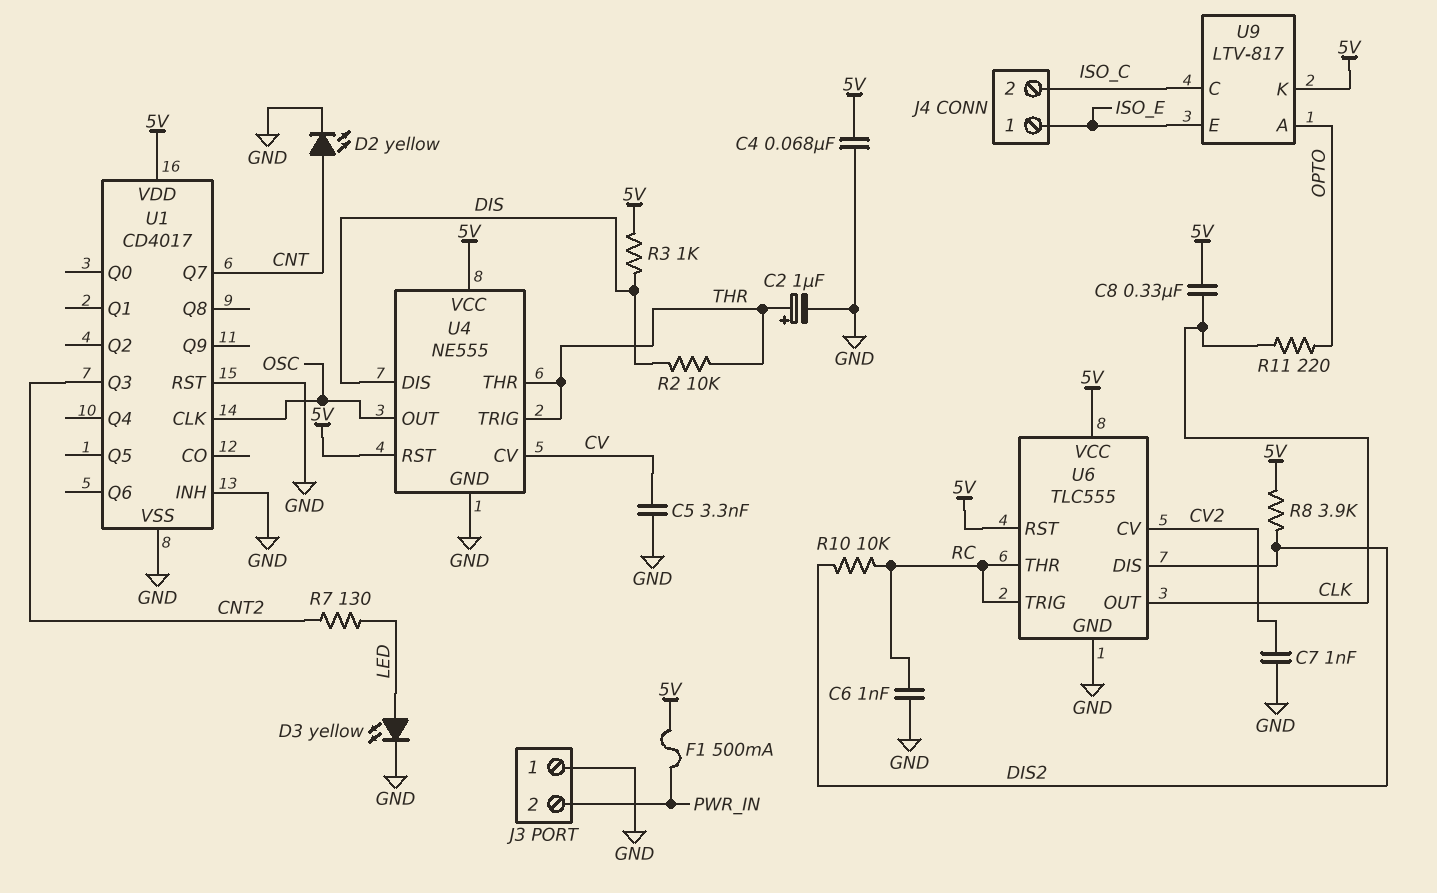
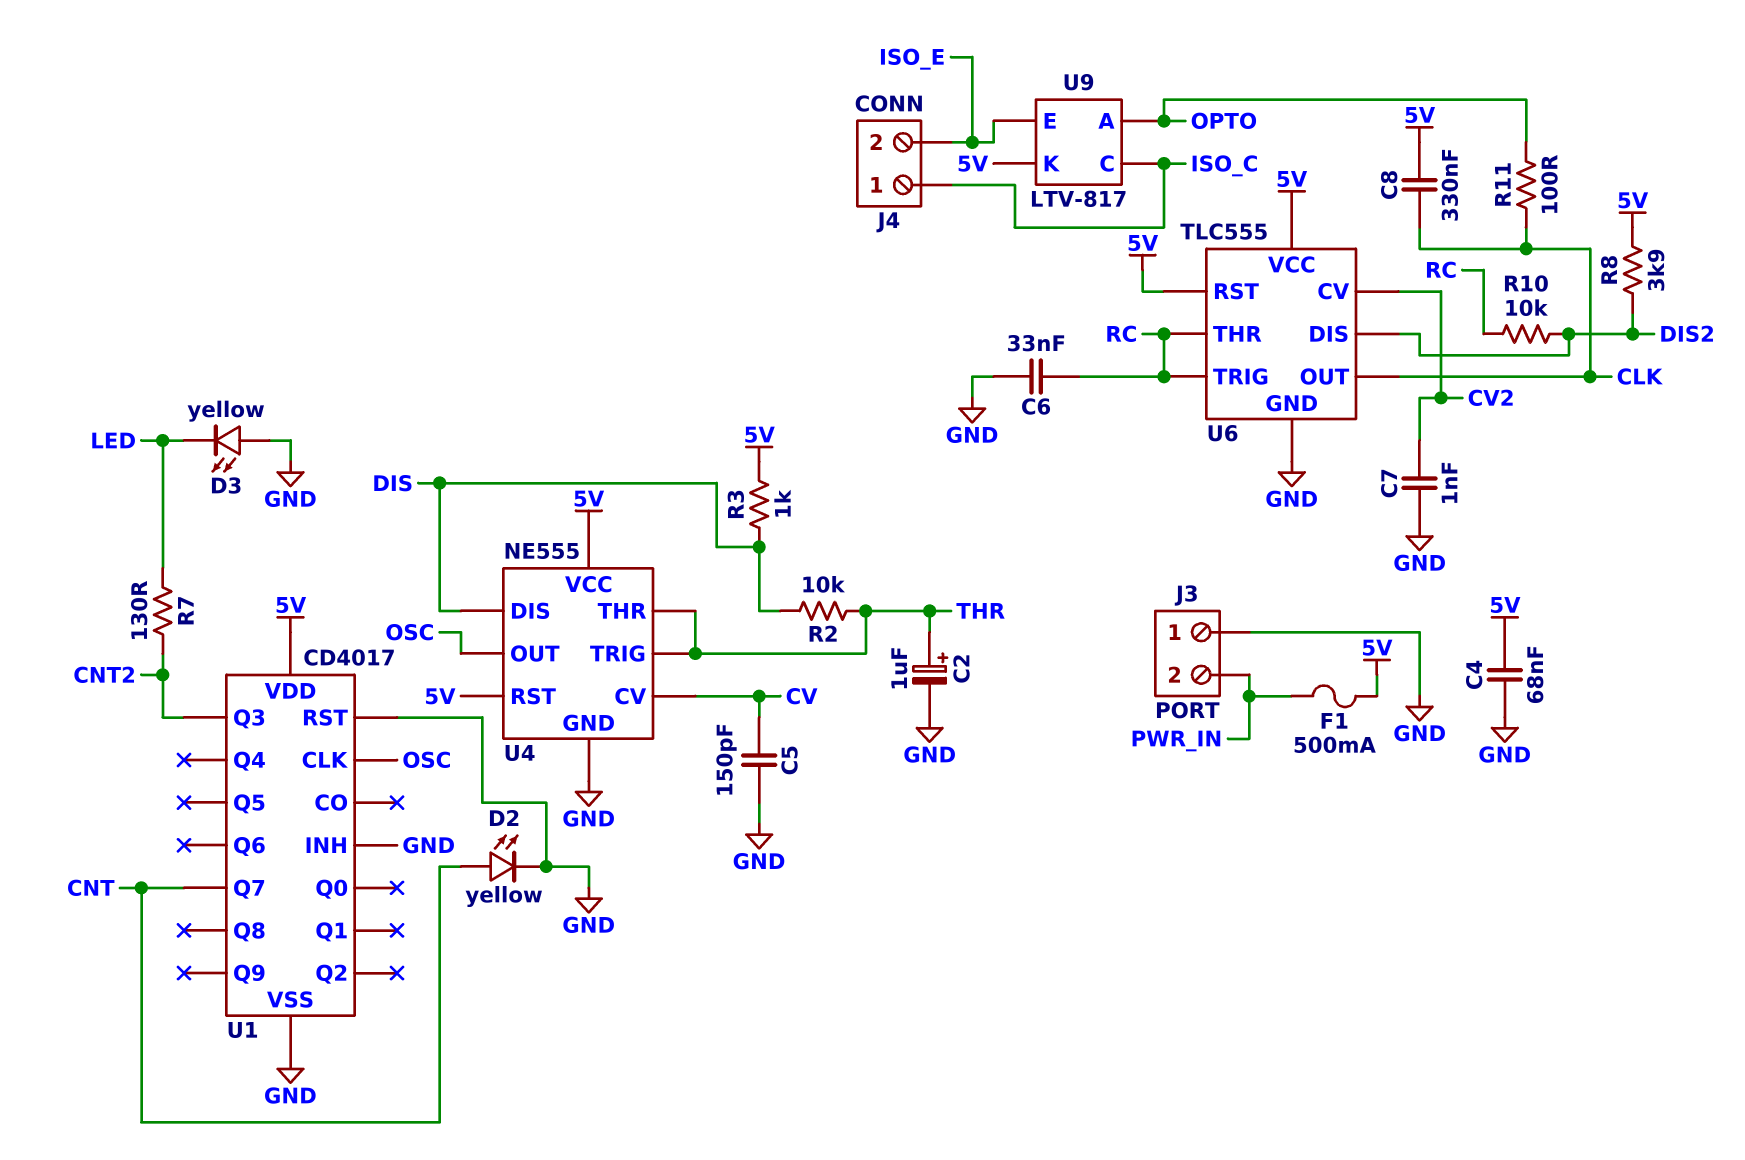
C5: 3.3nF (CV, GND) -> 150pF (CV, GND)
C6: 1nF (GND, RC) -> 33nF (GND, RC)
D3: LED yellow (A LED, K GND) -> LED yellow (A GND, K LED)
J4 pin 1: ISO_E -> ISO_C
J4 pin 2: ISO_C -> ISO_E
R11: 220 (CLK, OPTO) -> 100 (CLK, OPTO)

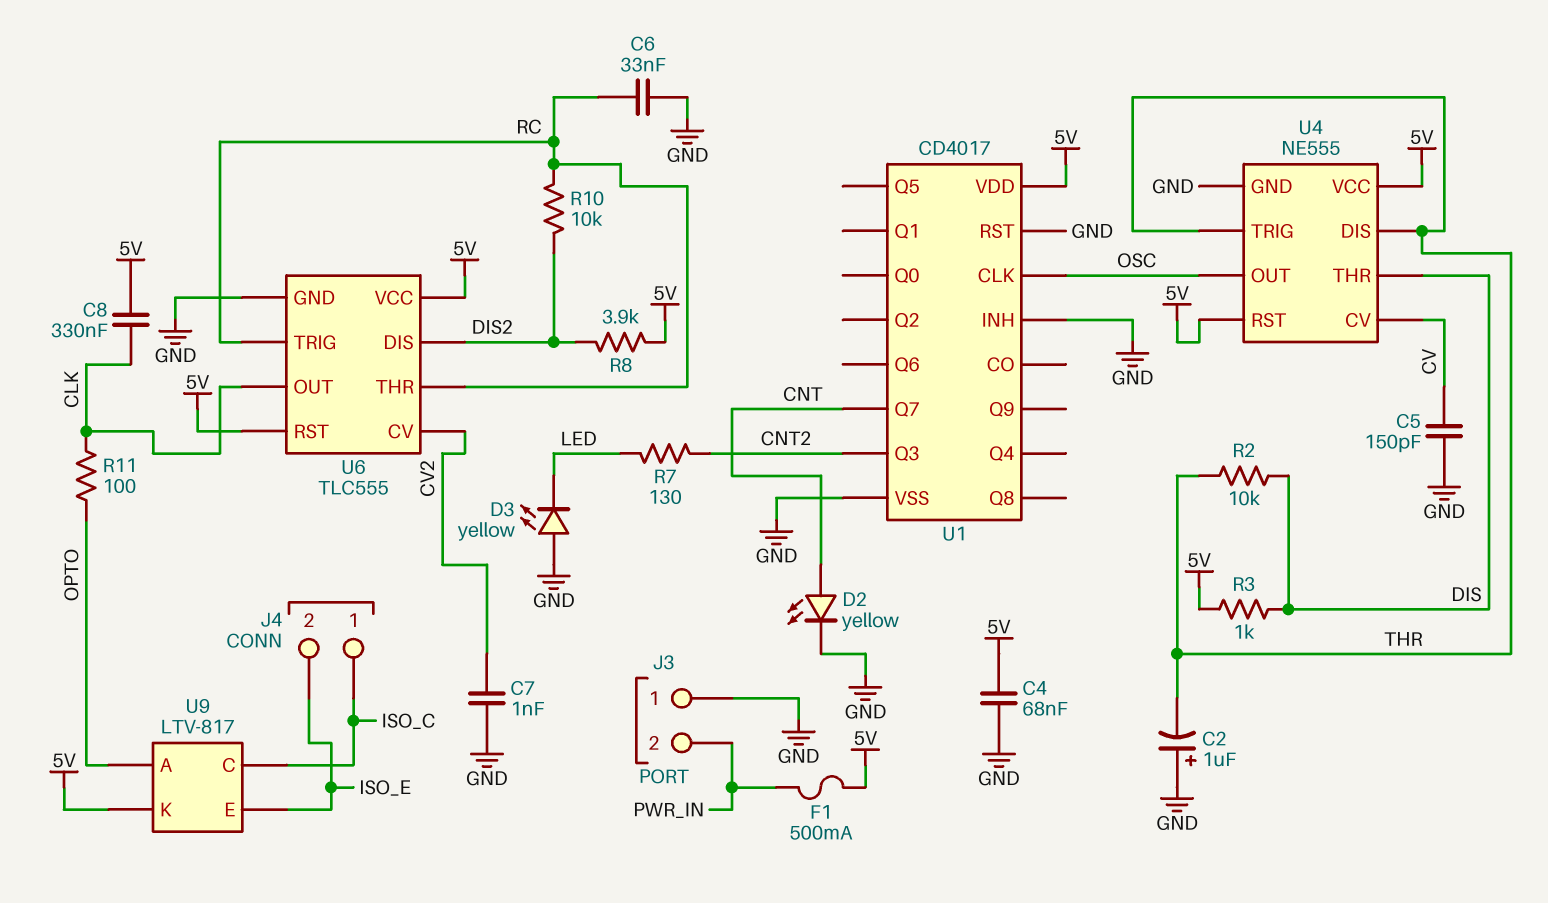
C2: 1uF (plus THR, minus GND) -> 1uF (plus GND, minus THR)
U4 pin DIS: DIS -> THR
U4 pin THR: THR -> DIS

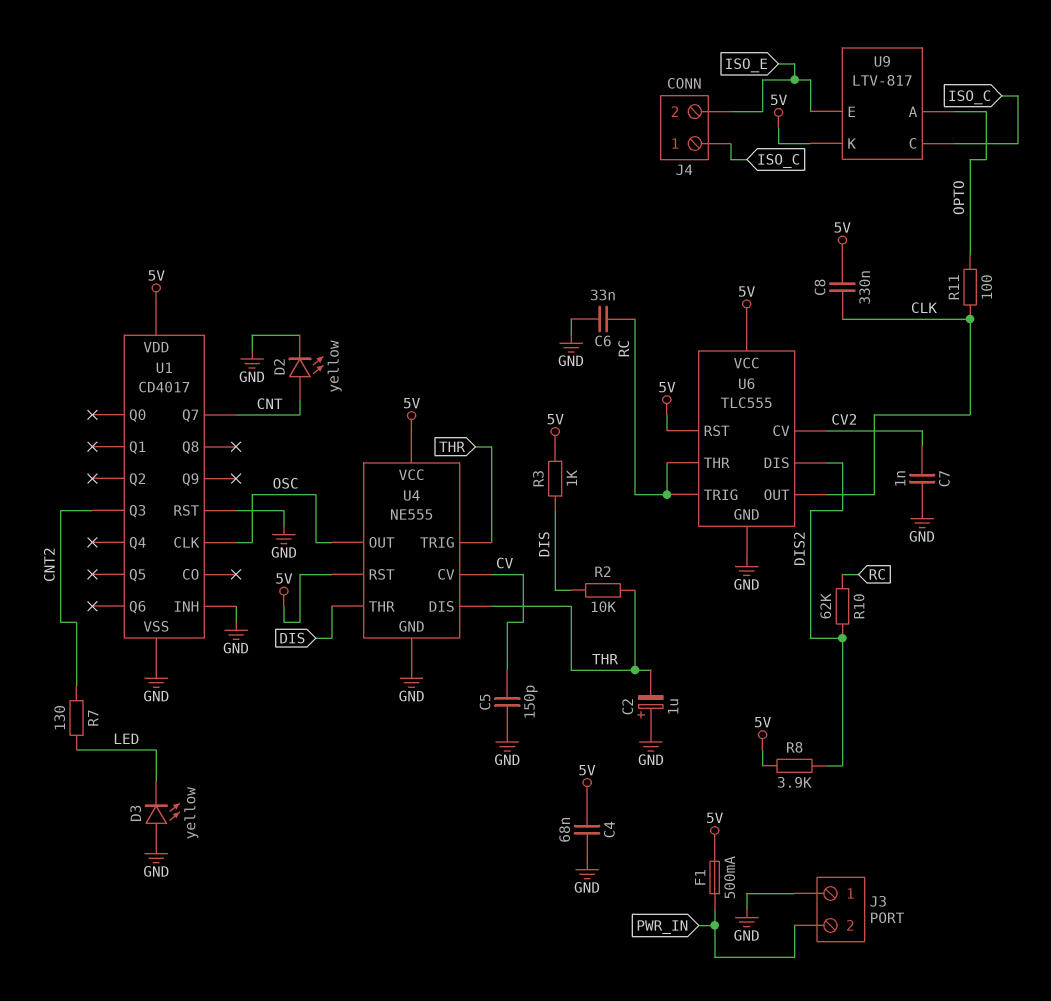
R10: 10k (DIS2, RC) -> 62k (DIS2, RC)

